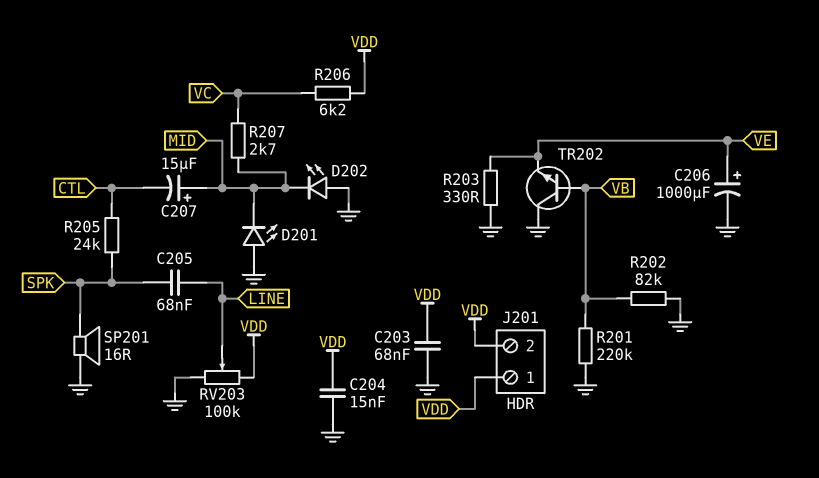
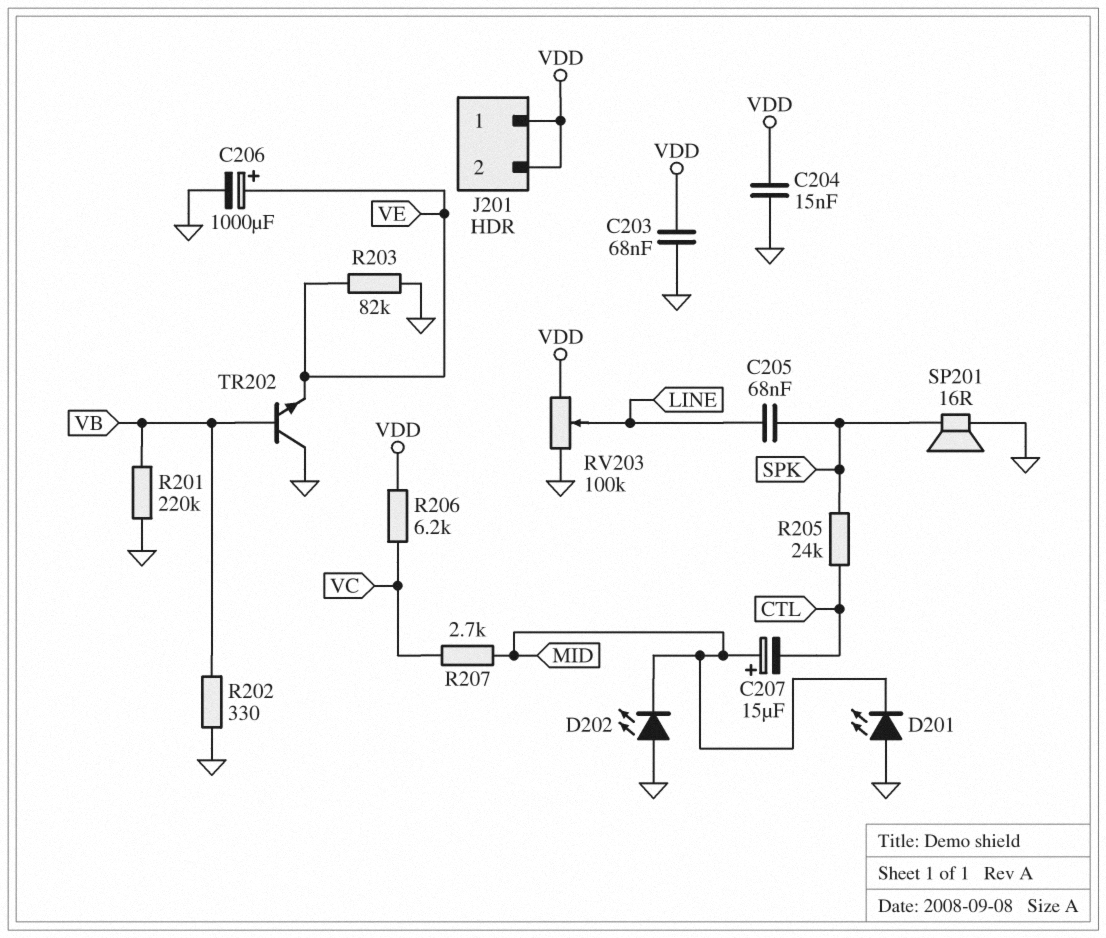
R202: 82k (GND, VB) -> 330 (GND, VB)
R203: 330 (GND, VE) -> 82k (GND, VE)

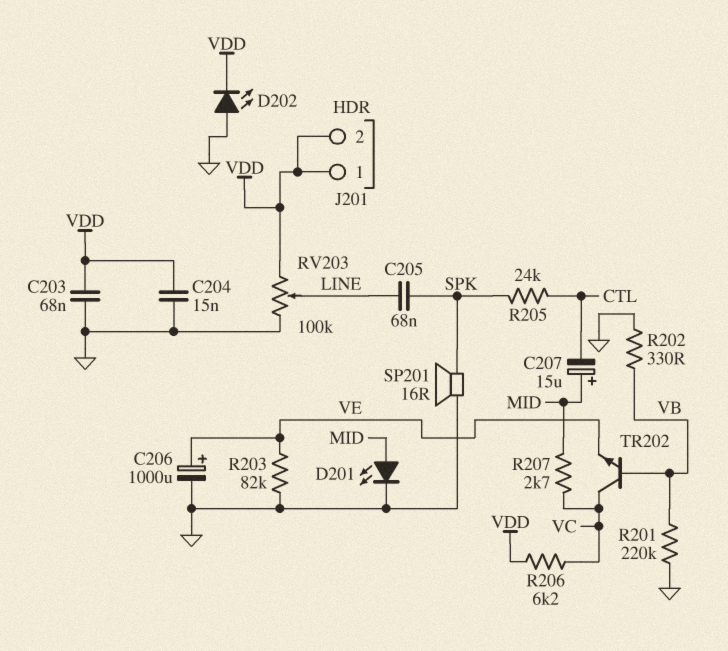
D201: LED (A GND, K MID) -> LED (A MID, K GND)
D202: LED (A GND, K MID) -> LED (A GND, K VDD)
TR202: NPN (B VB, C GND, E VE) -> NPN (B VB, C VC, E VE)

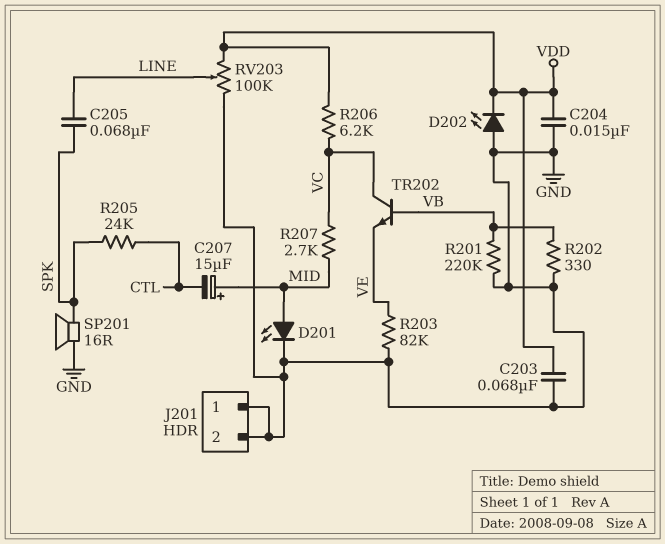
C206: 1000uF (plus VE, minus GND) -> none
J201 pin 1: VDD -> GND
J201 pin 2: VDD -> GND

